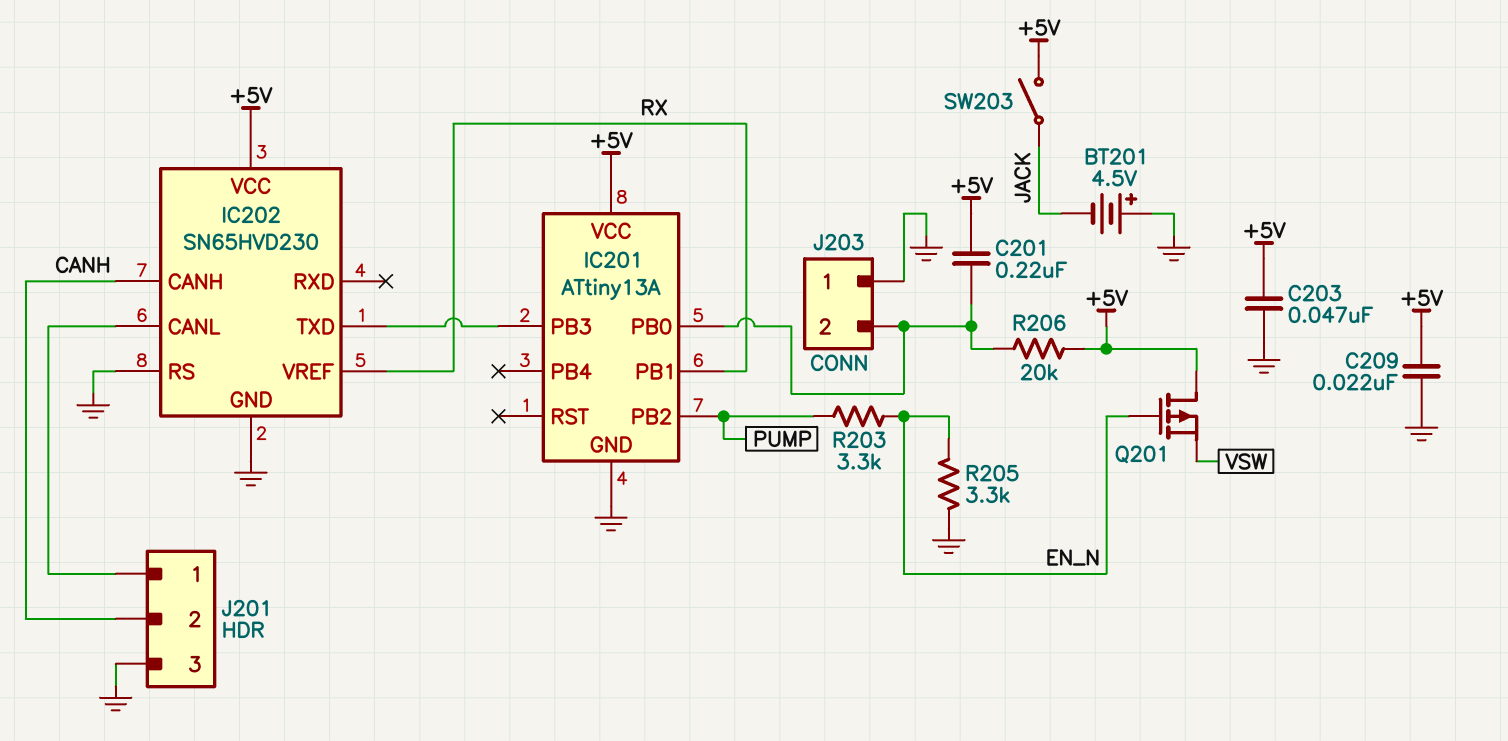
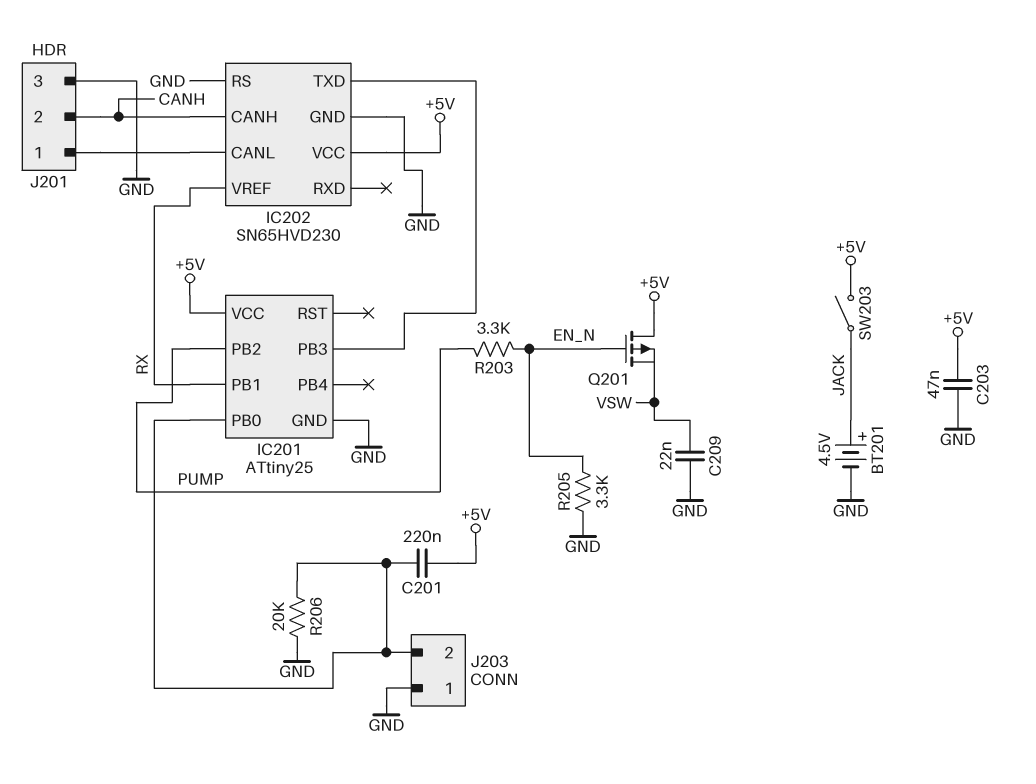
BT201: 4.5V (plus GND, minus JACK) -> 4.5V (plus JACK, minus GND)
C209: 22nF (+5V, GND) -> 22nF (GND, VSW)
IC201: ATtiny13A -> ATtiny25
R206: 20k (+5V, IC201/PB0) -> 20k (GND, IC201/PB0)

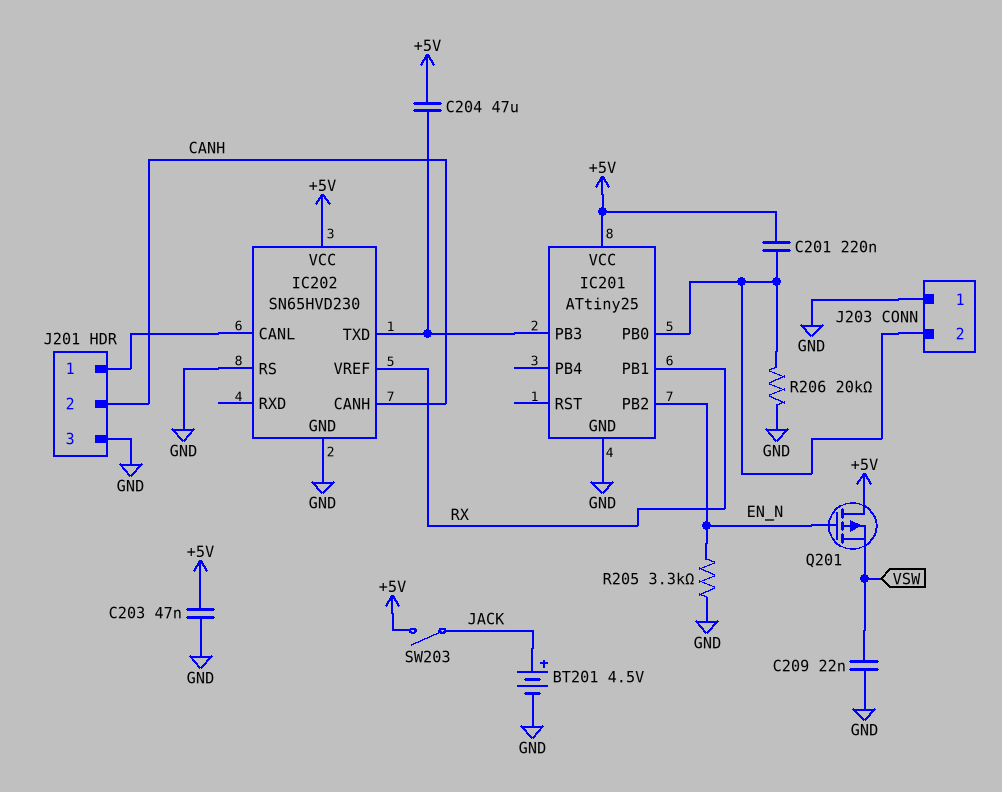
C204: none -> 47uF (+5V, IC201/PB3)
IC201 pin PB2: PUMP -> EN_N
R203: 3.3k (EN_N, PUMP) -> none

